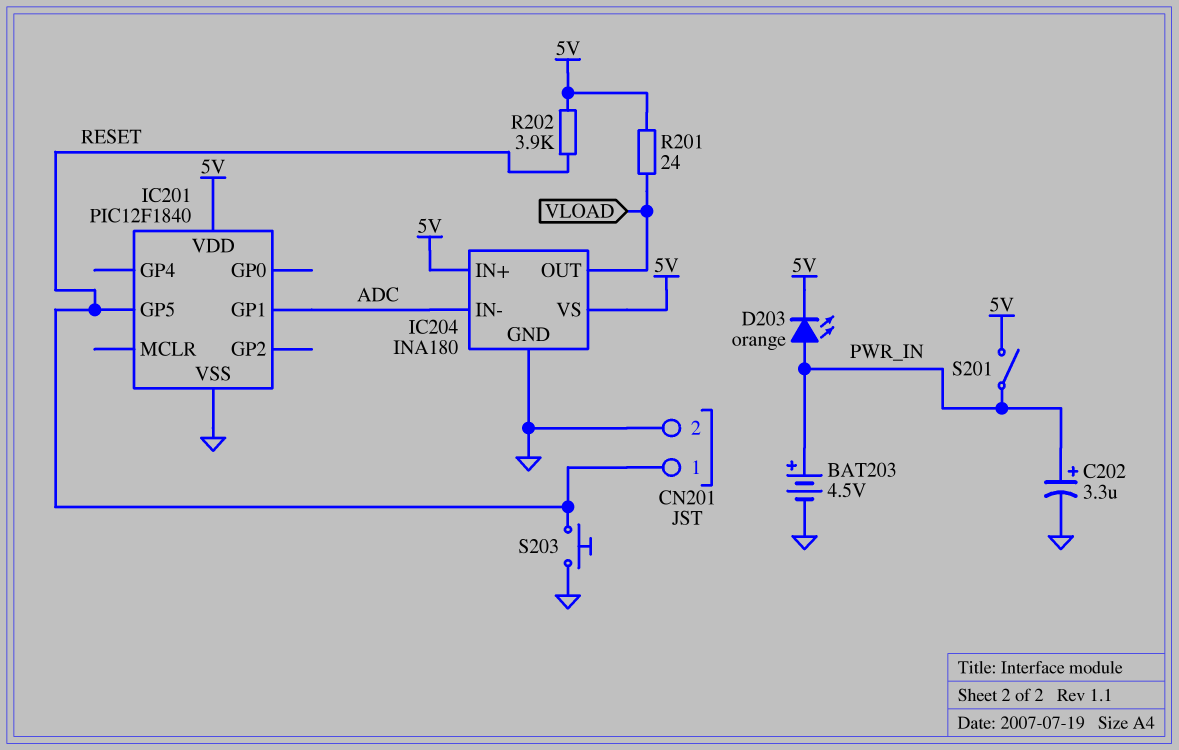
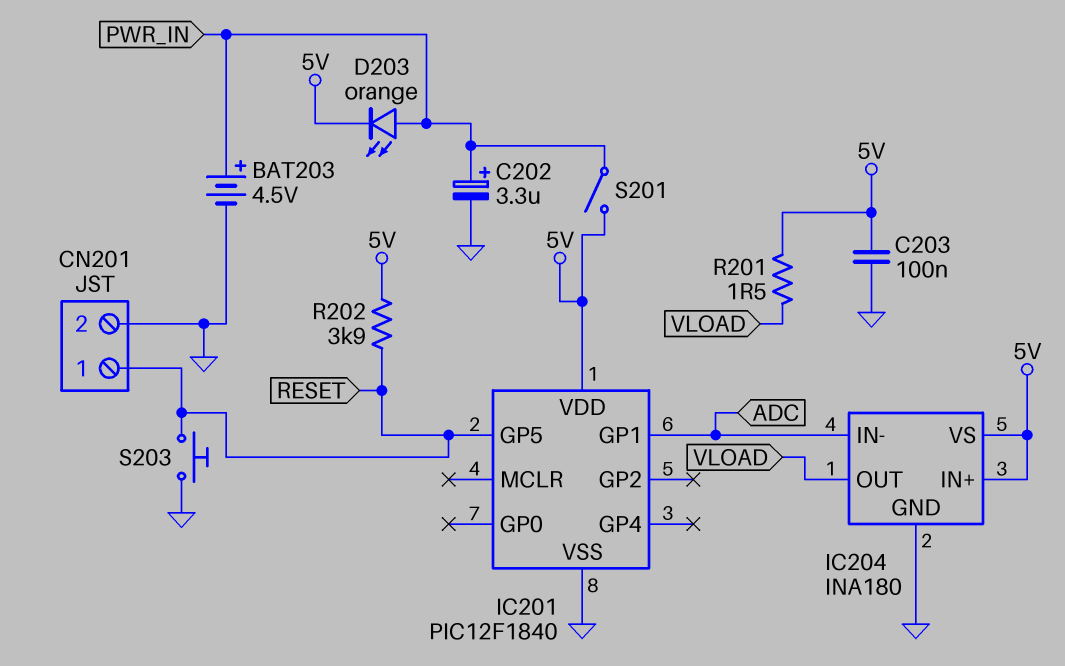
C203: none -> 100nF (5V, GND)
R201: 24 (5V, VLOAD) -> 1.5 (5V, VLOAD)

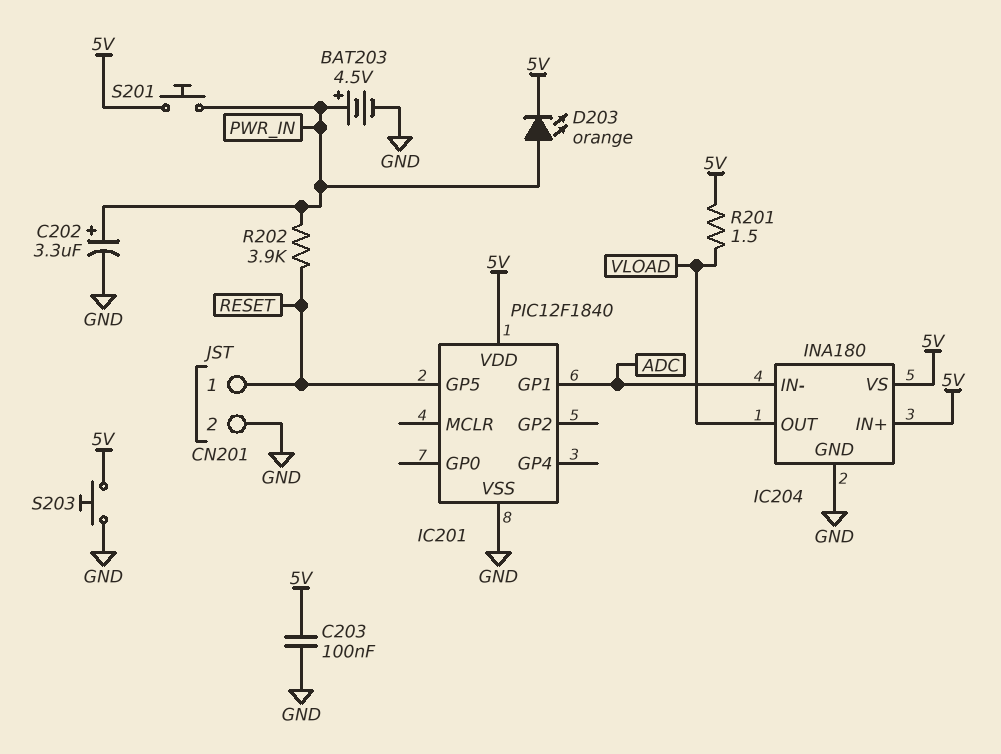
R202: 3.9k (5V, RESET) -> 3.9k (PWR_IN, RESET)
S201: switch (5V, PWR_IN) -> button (5V, PWR_IN)
S203: button (GND, RESET) -> button (5V, GND)

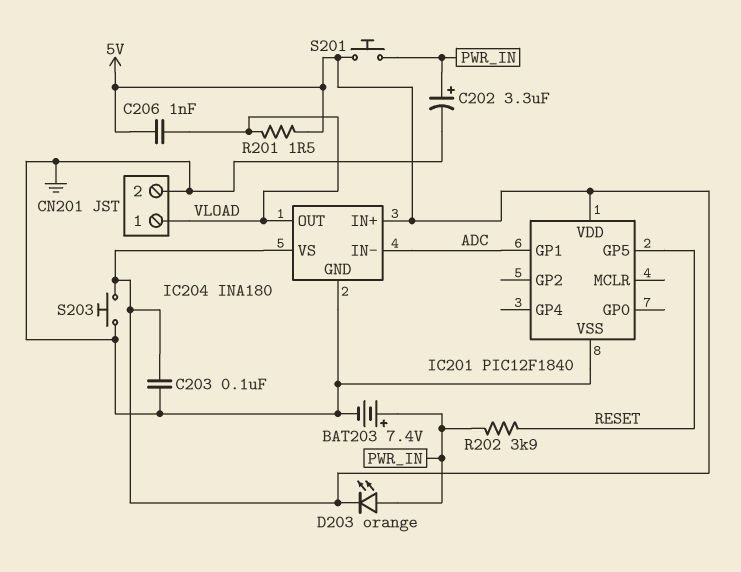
BAT203: 4.5V (plus PWR_IN, minus GND) -> 7.4V (plus PWR_IN, minus GND)
C206: none -> 1nF (5V, VLOAD)
CN201 pin 1: RESET -> VLOAD

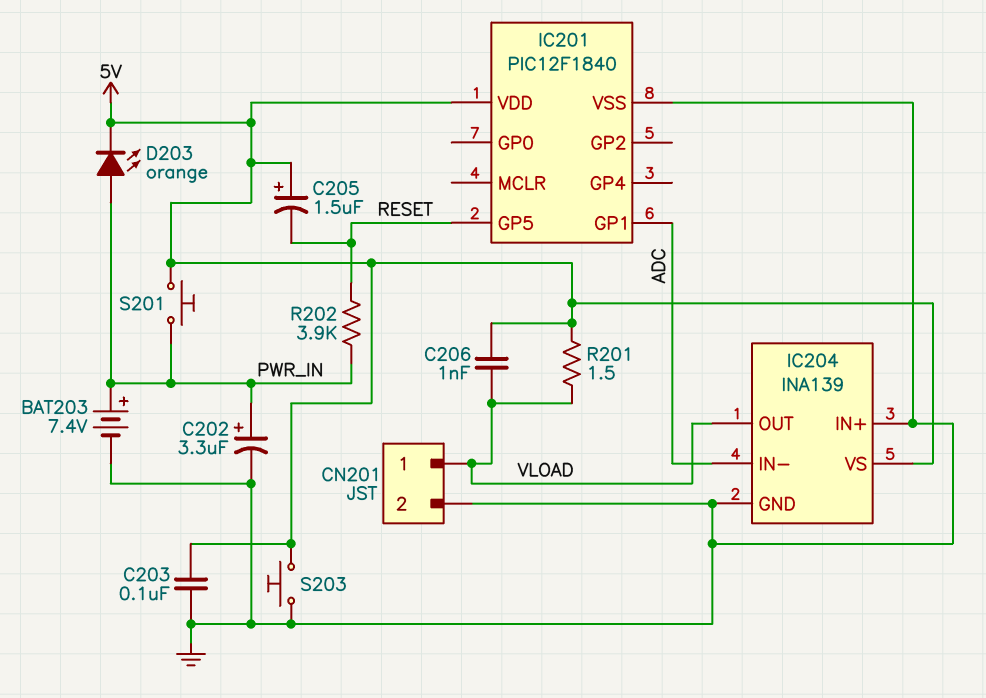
C205: none -> 1.5uF (plus 5V, minus RESET)
IC204: INA180 -> INA139
IC204 pin IN+: 5V -> GND

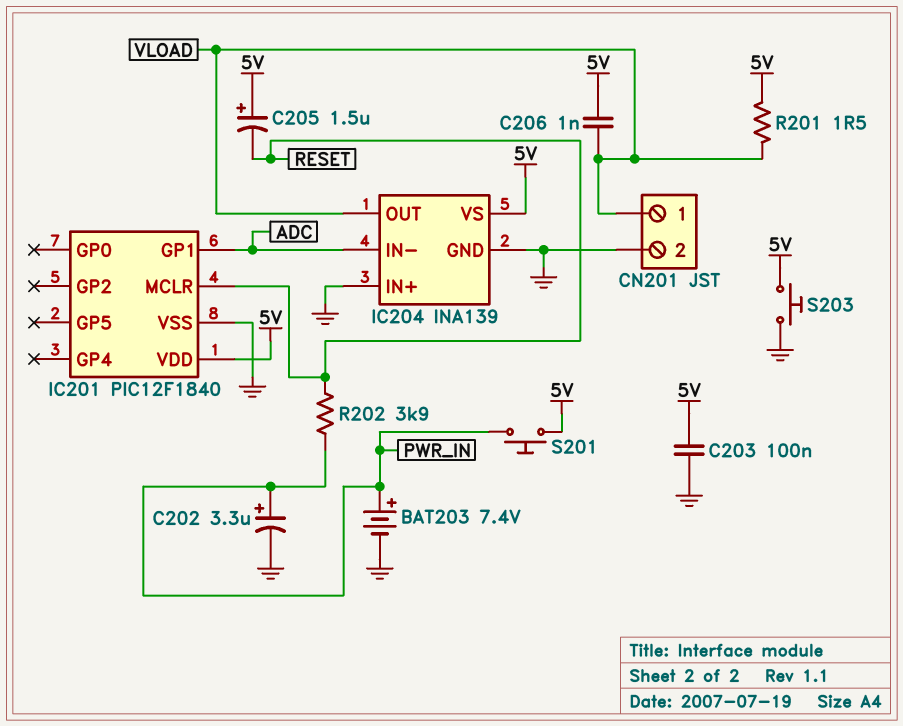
D203: LED orange (A PWR_IN, K 5V) -> none
IC201 pin GP5: RESET -> none
IC201 pin MCLR: none -> RESET

